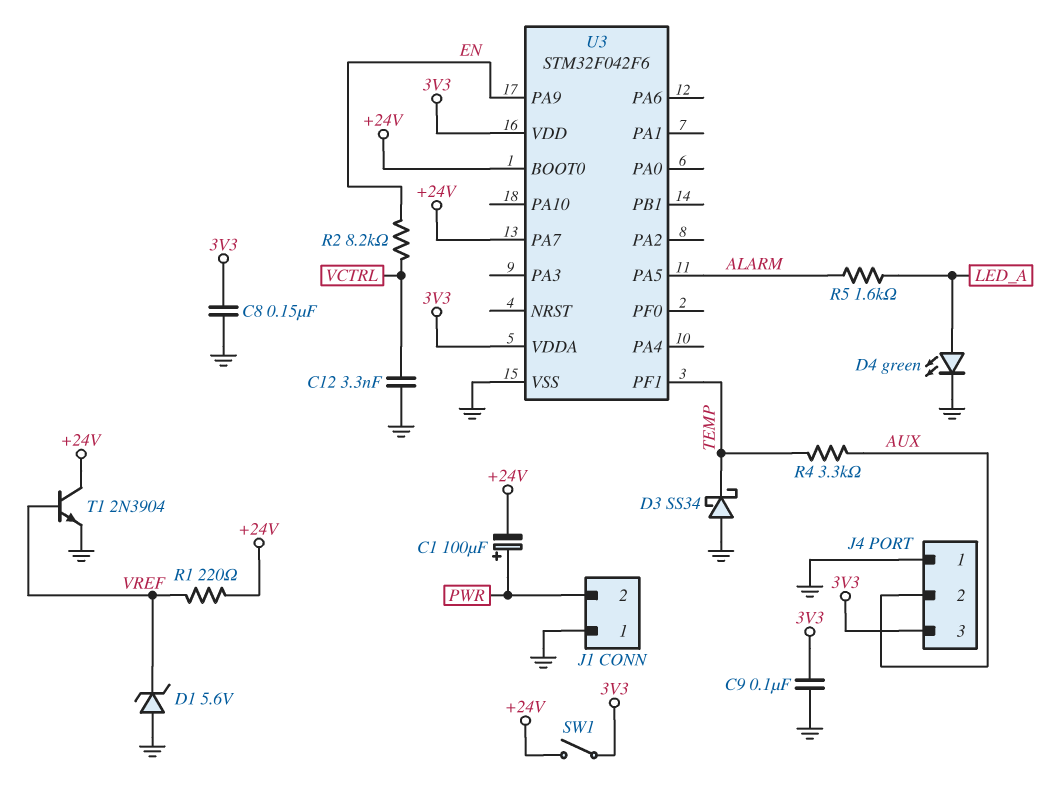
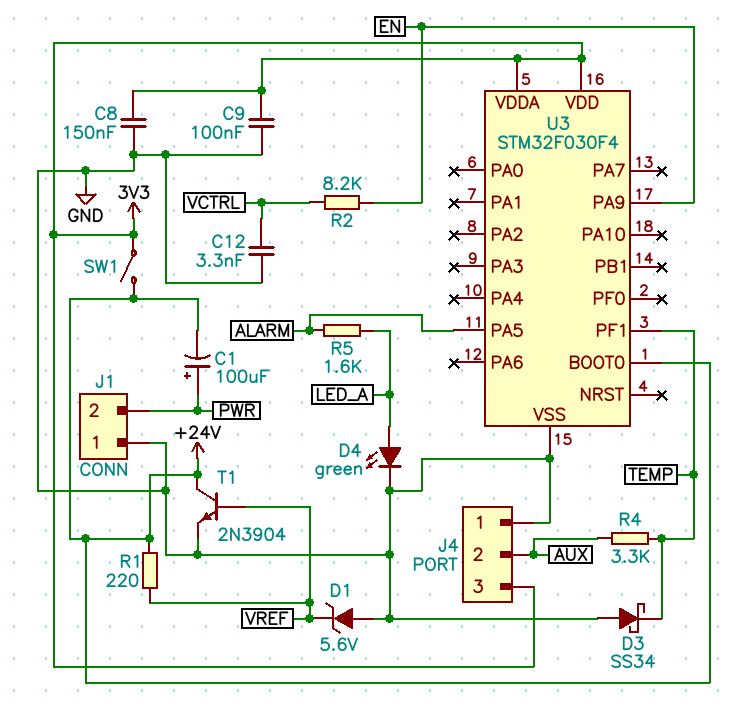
U3: STM32F042F6 -> STM32F030F4
U3 pin PA7: +24V -> none

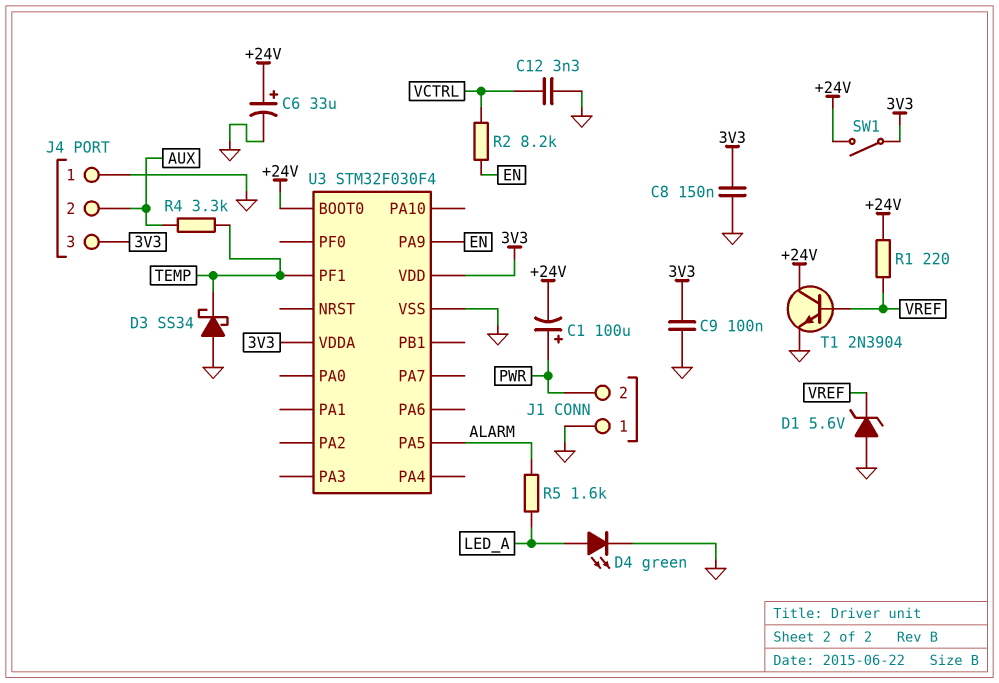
C6: none -> 33uF (plus +24V, minus GND)

